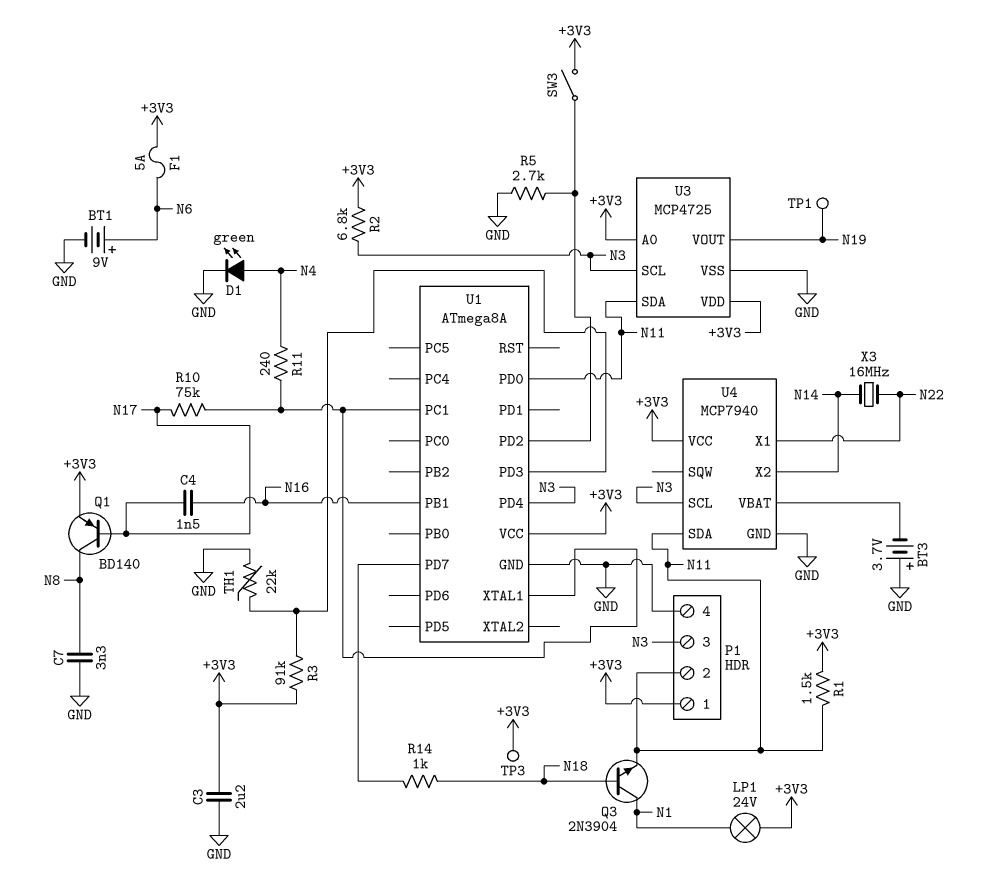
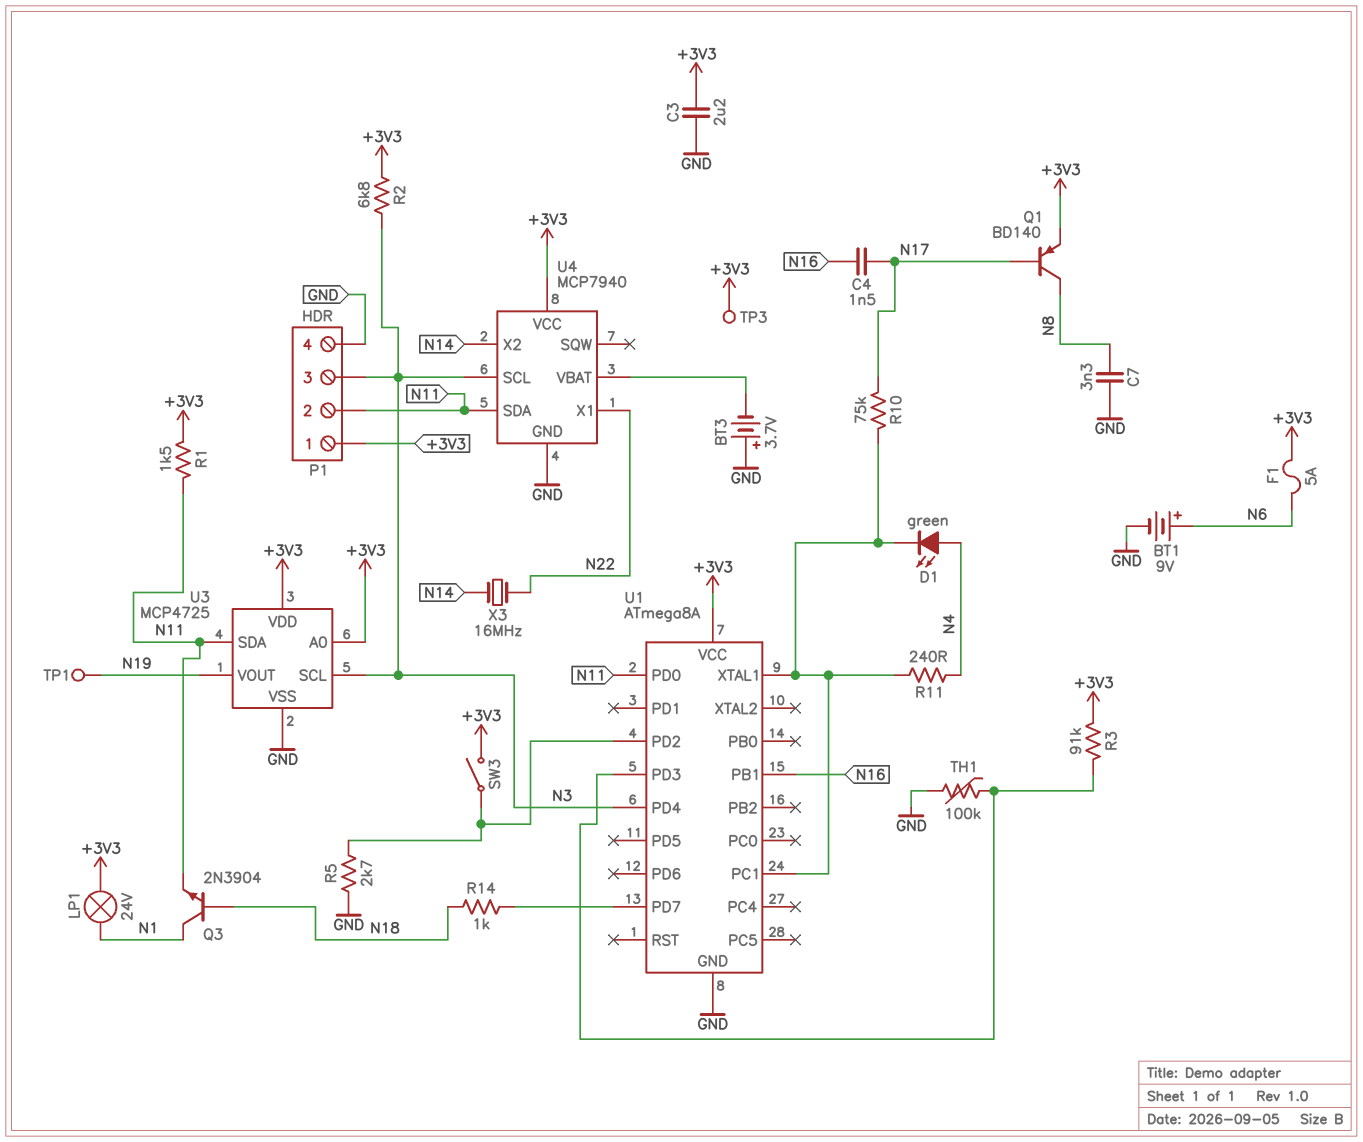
D1: LED green (A N4, K GND) -> LED green (A N4, K U1/PC1)
TH1: 22k (GND, U1/PD3) -> 100k (GND, U1/PD3)

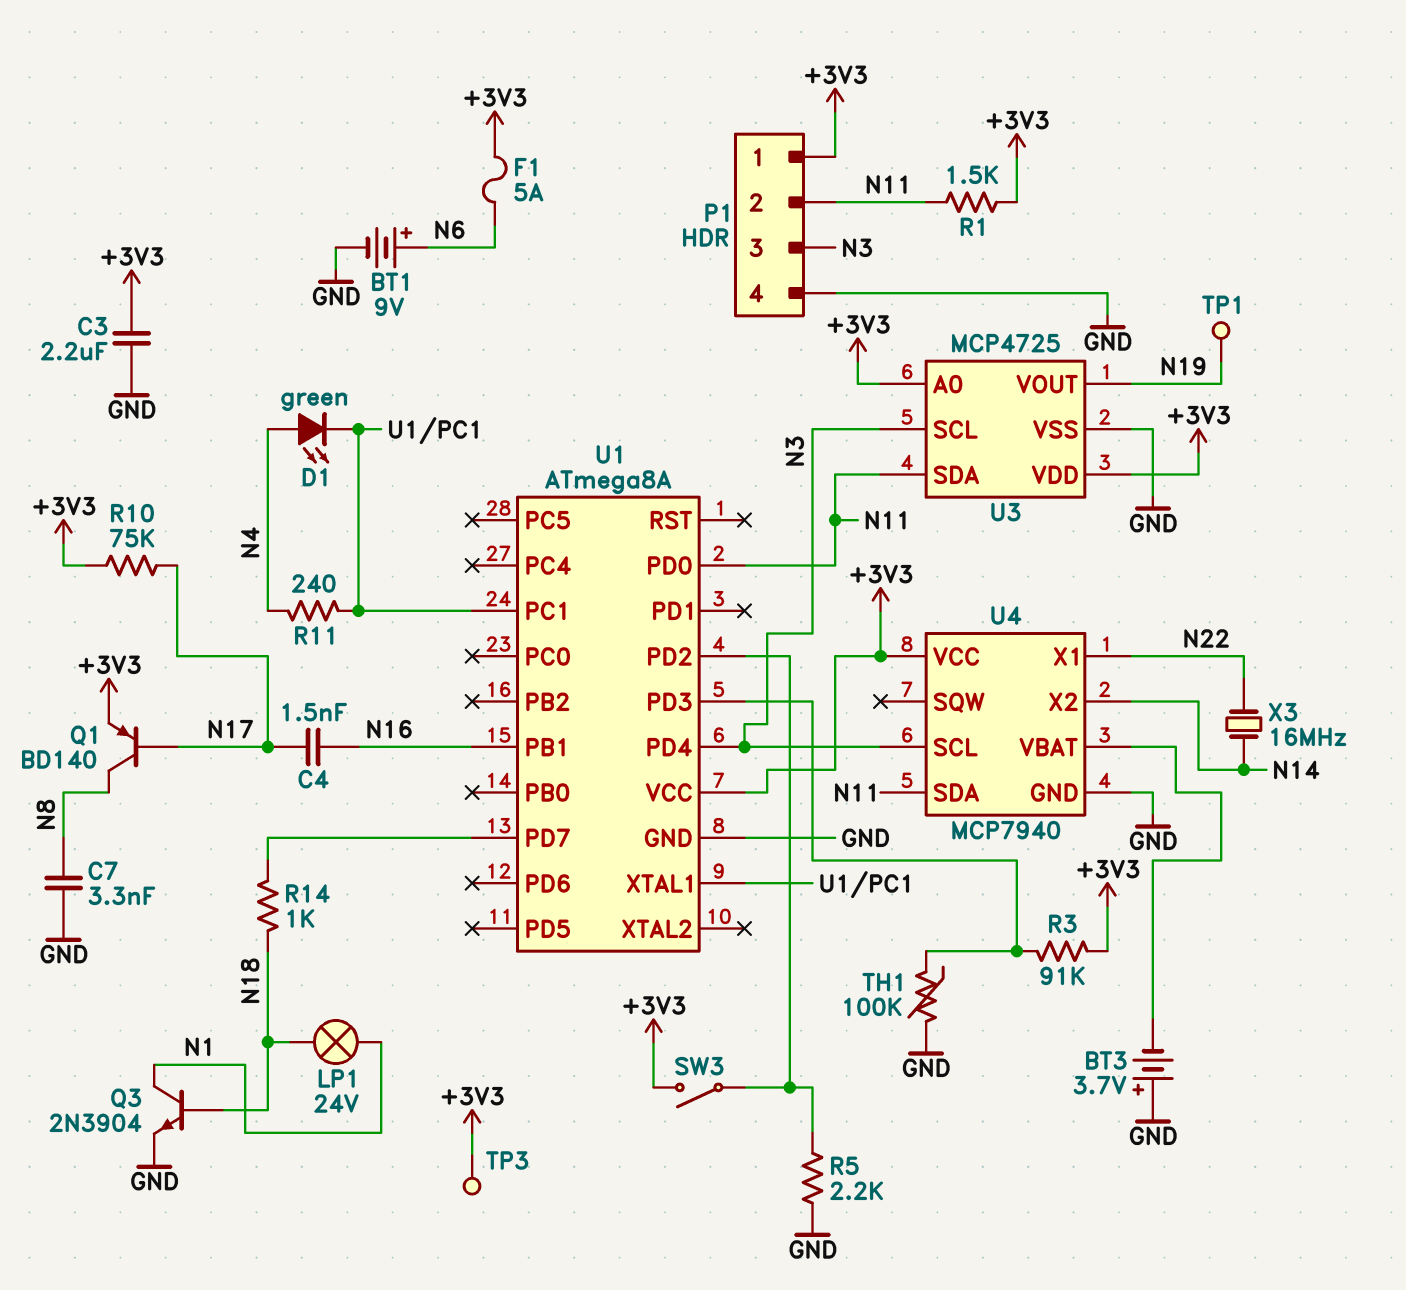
LP1: lamp 24V (+3V3, N1) -> lamp 24V (N1, N18)
Q3: NPN 2N3904 (B N18, C N1, E N11) -> NPN 2N3904 (B N18, C N1, E GND)
R2: 6.8k (+3V3, N3) -> none
R5: 2.7k (GND, U1/PD2) -> 2.2k (GND, U1/PD2)
R10: 75k (N17, U1/PC1) -> 75k (+3V3, N17)

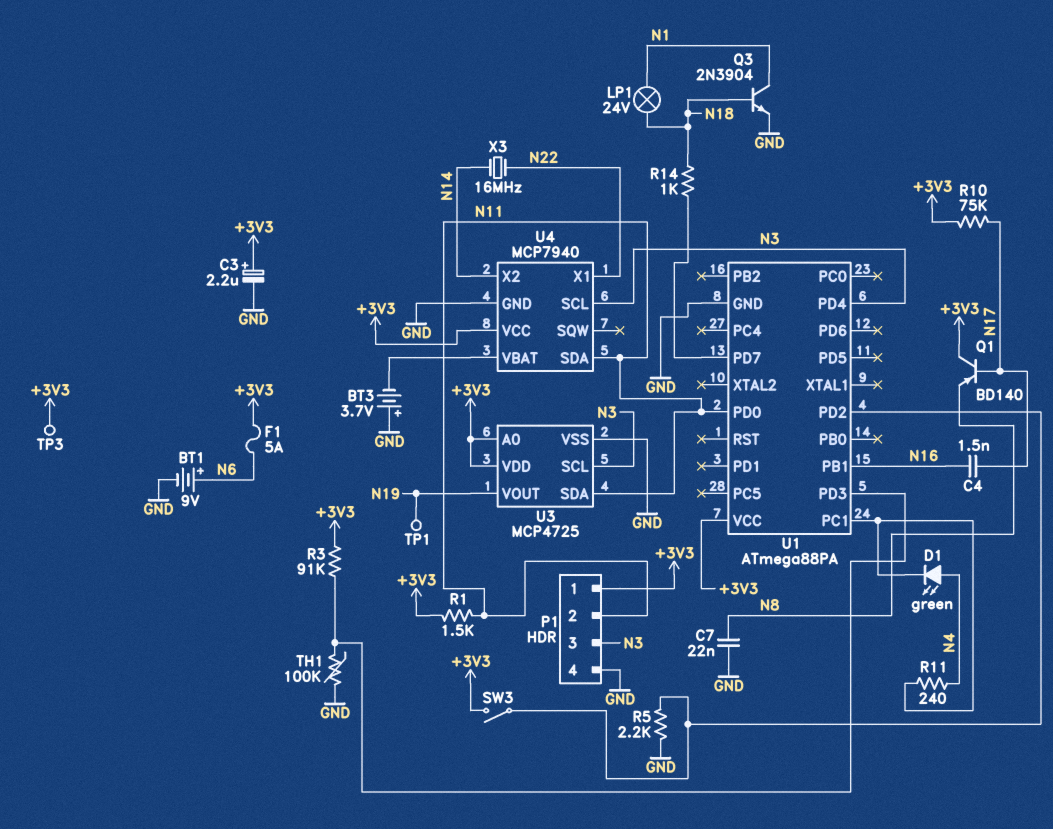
C3: 2.2uF (+3V3, GND) -> 2.2uF (plus +3V3, minus GND)
C7: 3.3nF (GND, N8) -> 22nF (GND, N8)
Q1: PNP BD140 (B N17, C N8, E +3V3) -> PNP BD140 (B N17, C +3V3, E N8)
U1: ATmega8A -> ATmega88PA
U1 pin XTAL1: U1/PC1 -> none

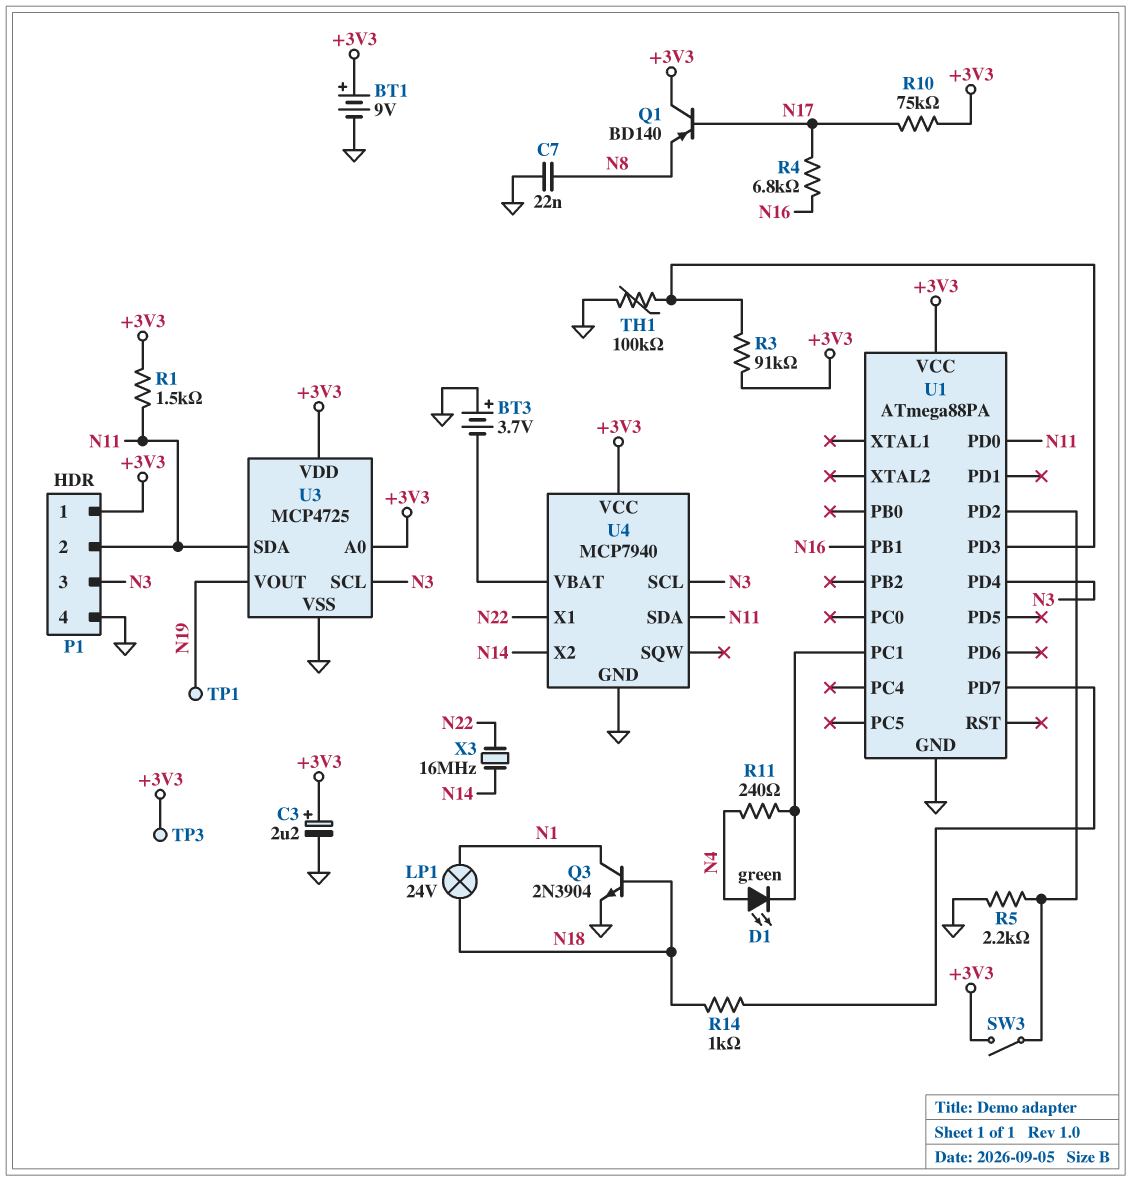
BT1: 9V (plus N6, minus GND) -> 9V (plus +3V3, minus GND)
C4: 1.5nF (N16, N17) -> none
F1: 5A (+3V3, N6) -> none
R4: none -> 6.8k (N16, N17)

